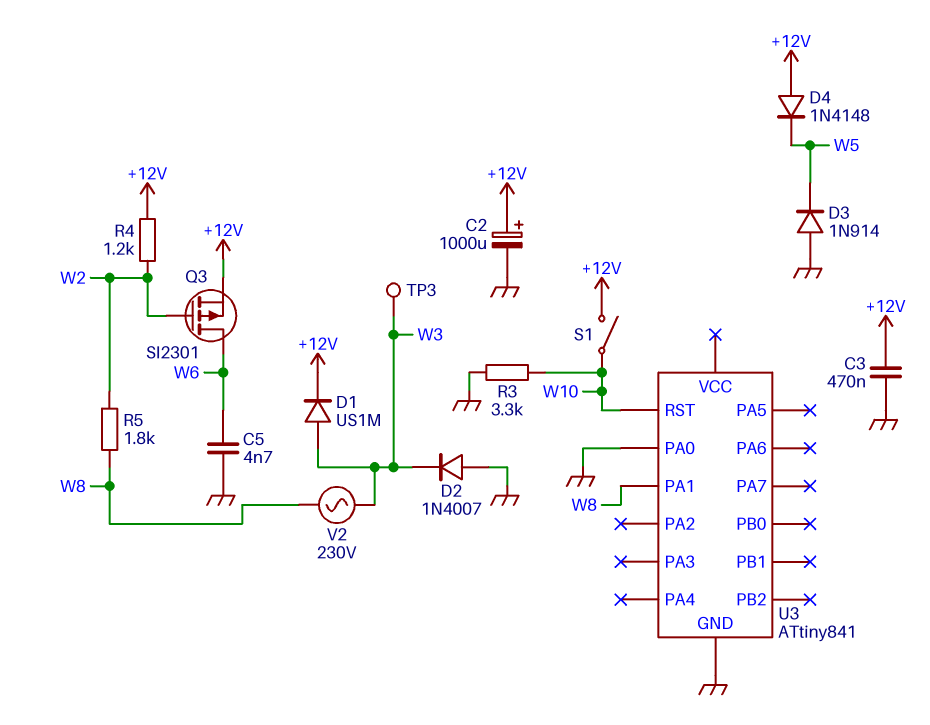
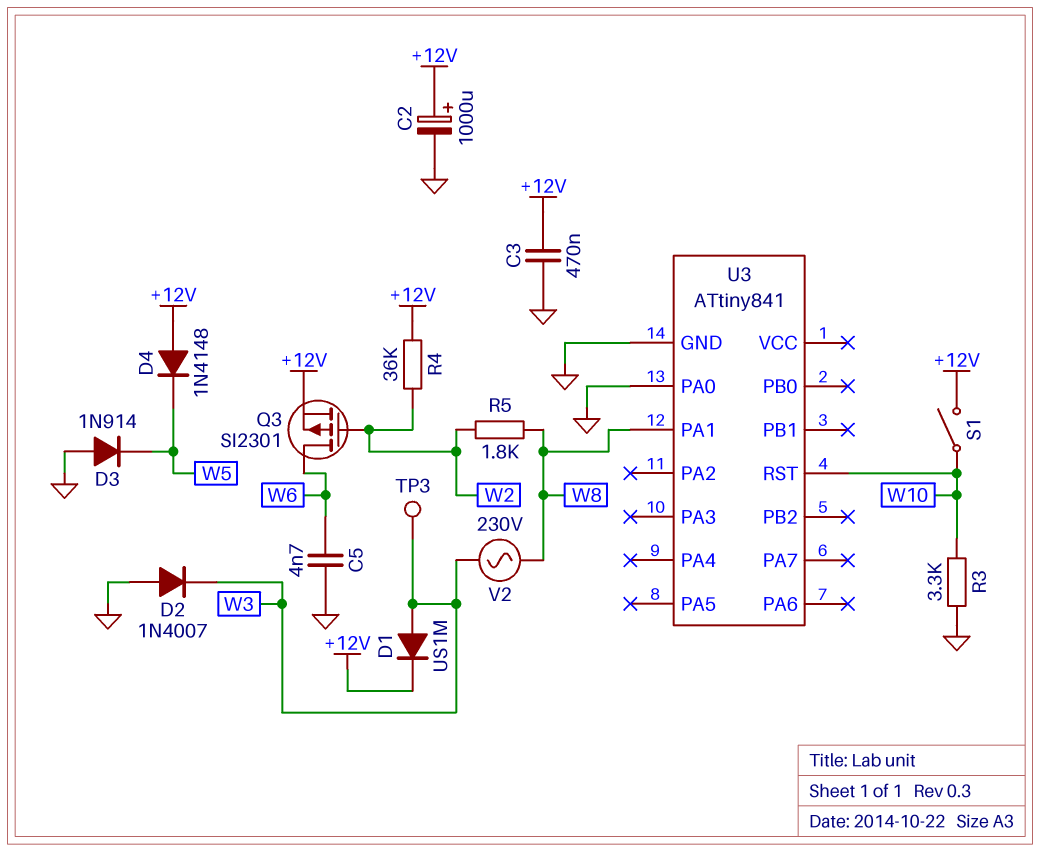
R4: 1.2k (+12V, W2) -> 36k (+12V, W2)

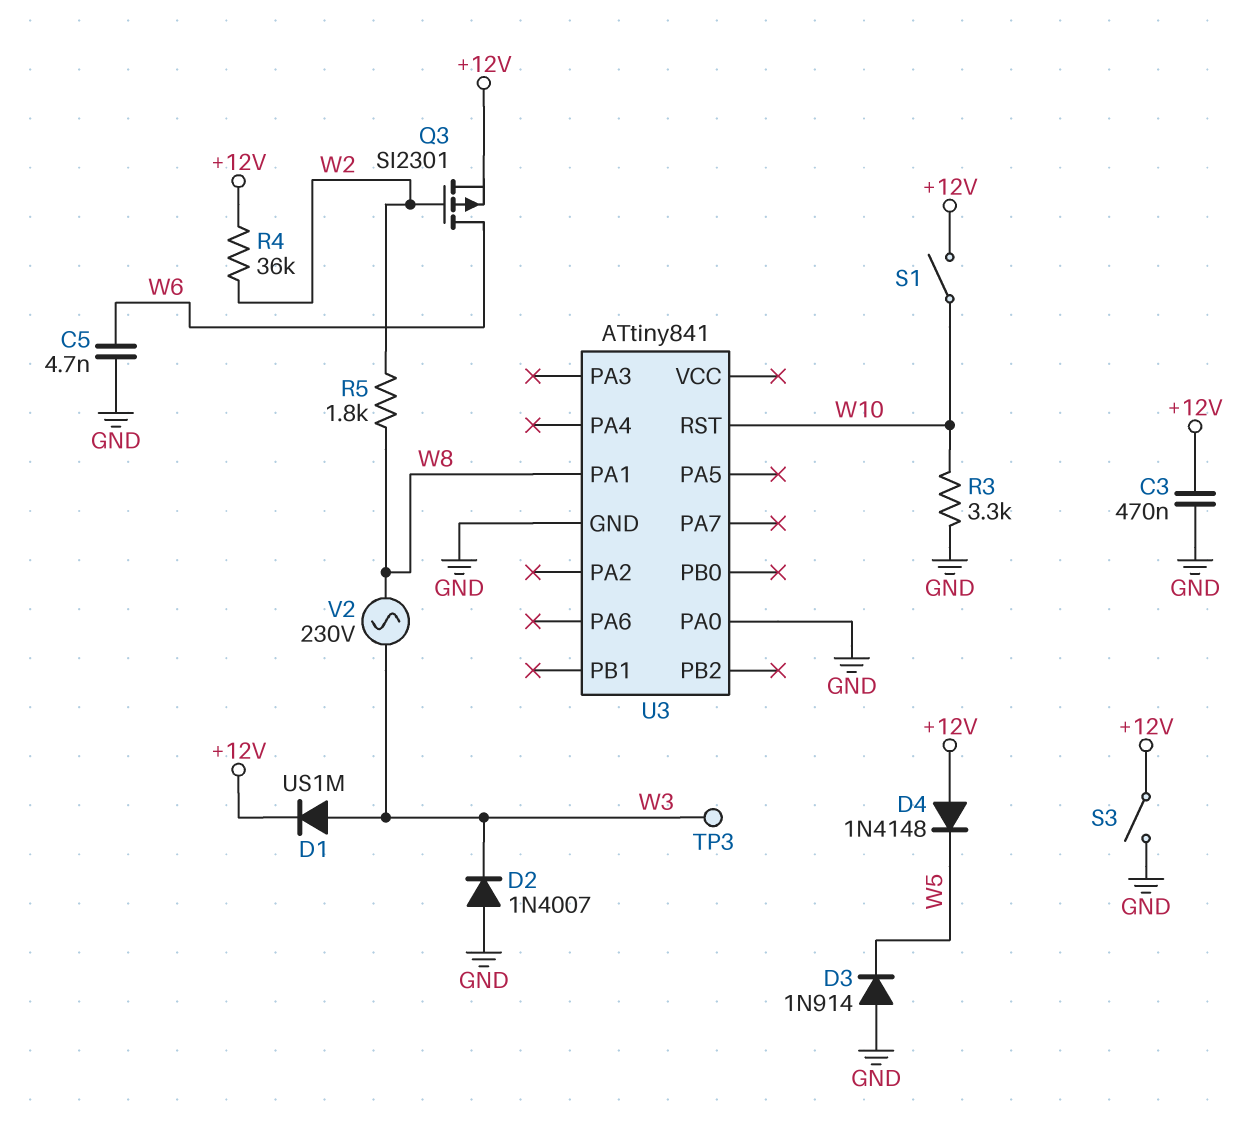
C2: 1000uF (plus +12V, minus GND) -> none
S3: none -> switch (+12V, GND)

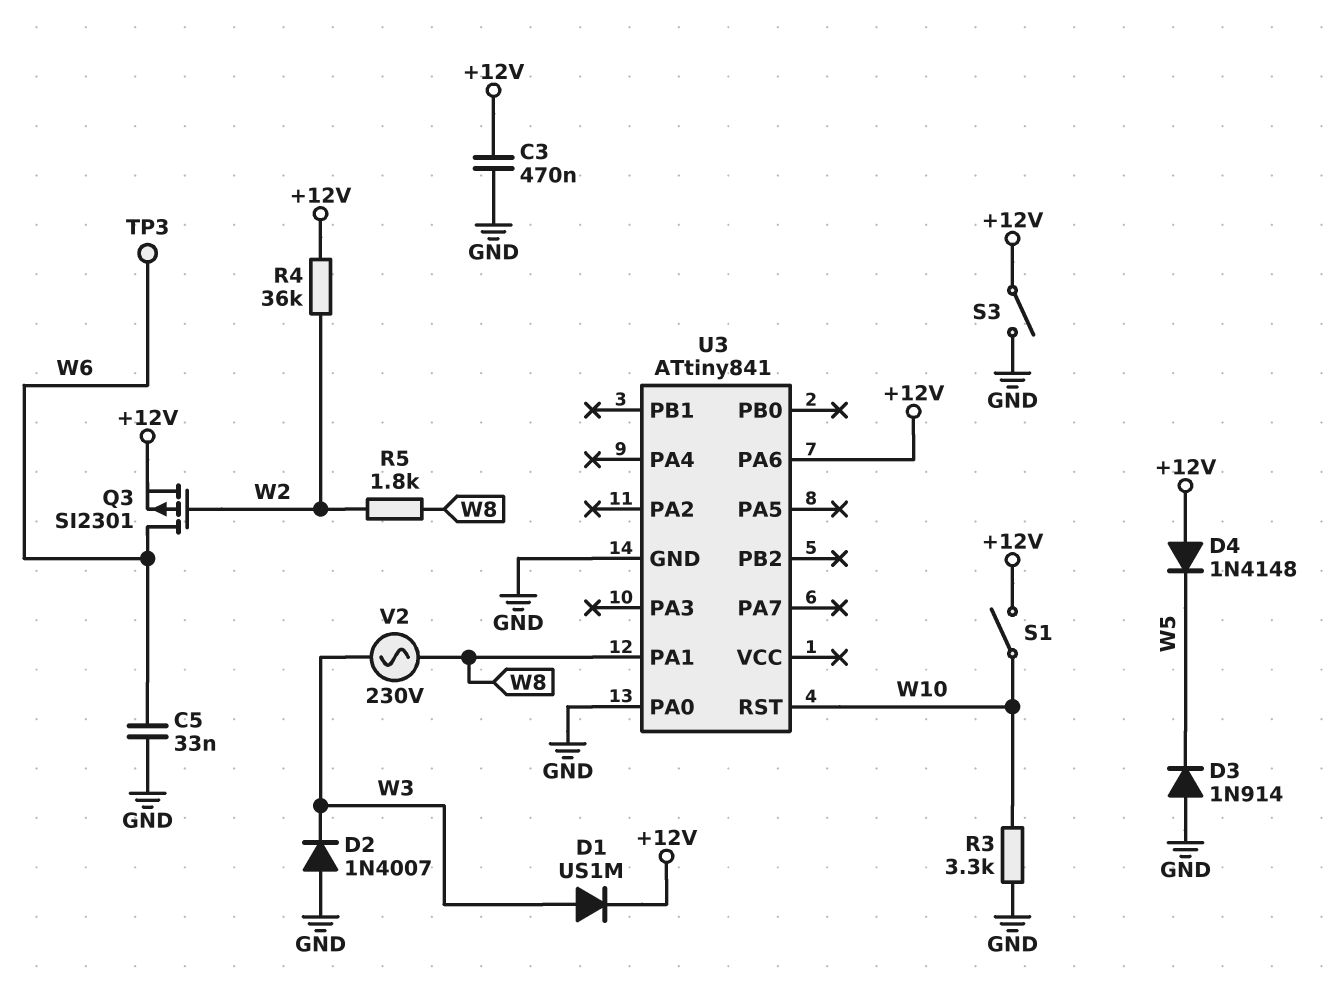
C5: 4.7nF (GND, W6) -> 33nF (GND, W6)
TP3: test point (W3) -> test point (W6)
U3 pin PA6: none -> +12V

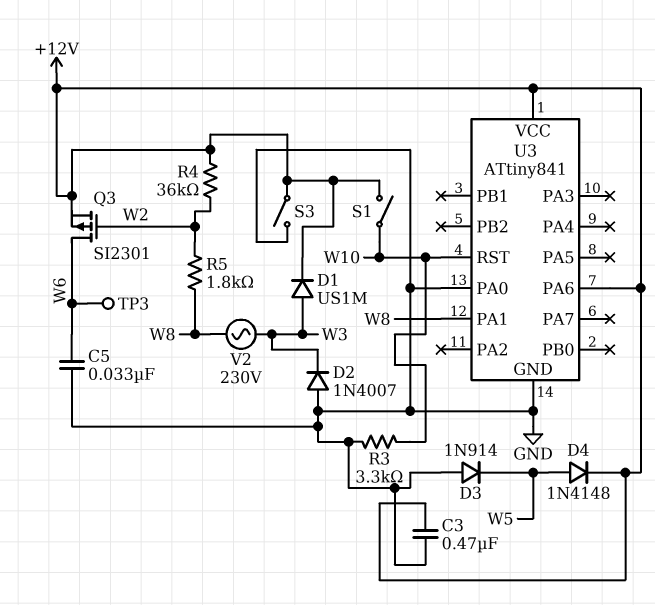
D4: diode 1N4148 (A +12V, K W5) -> diode 1N4148 (A W5, K +12V)
U3 pin VCC: none -> +12V

